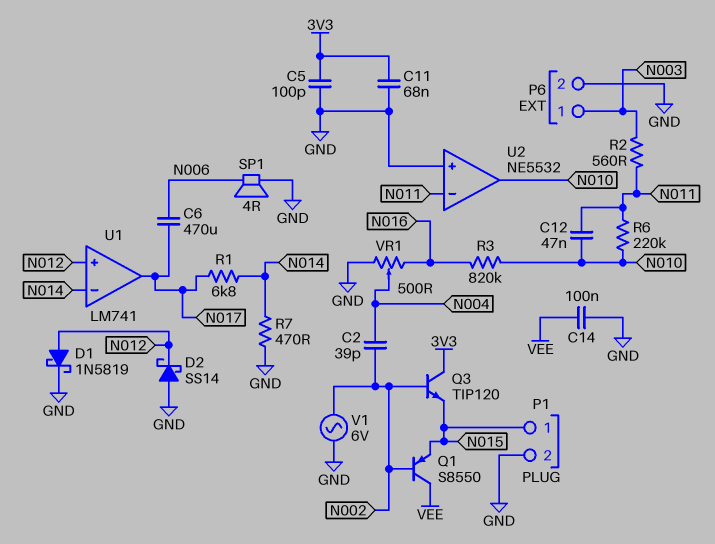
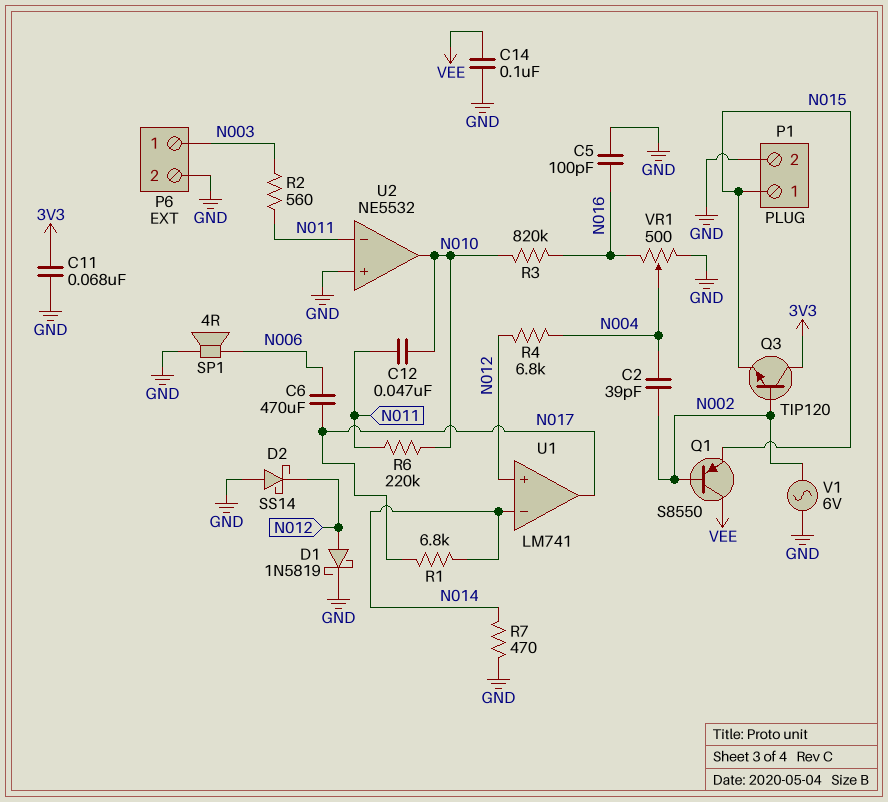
C5: 100pF (3V3, GND) -> 100pF (GND, N016)
R4: none -> 6.8k (N004, N012)

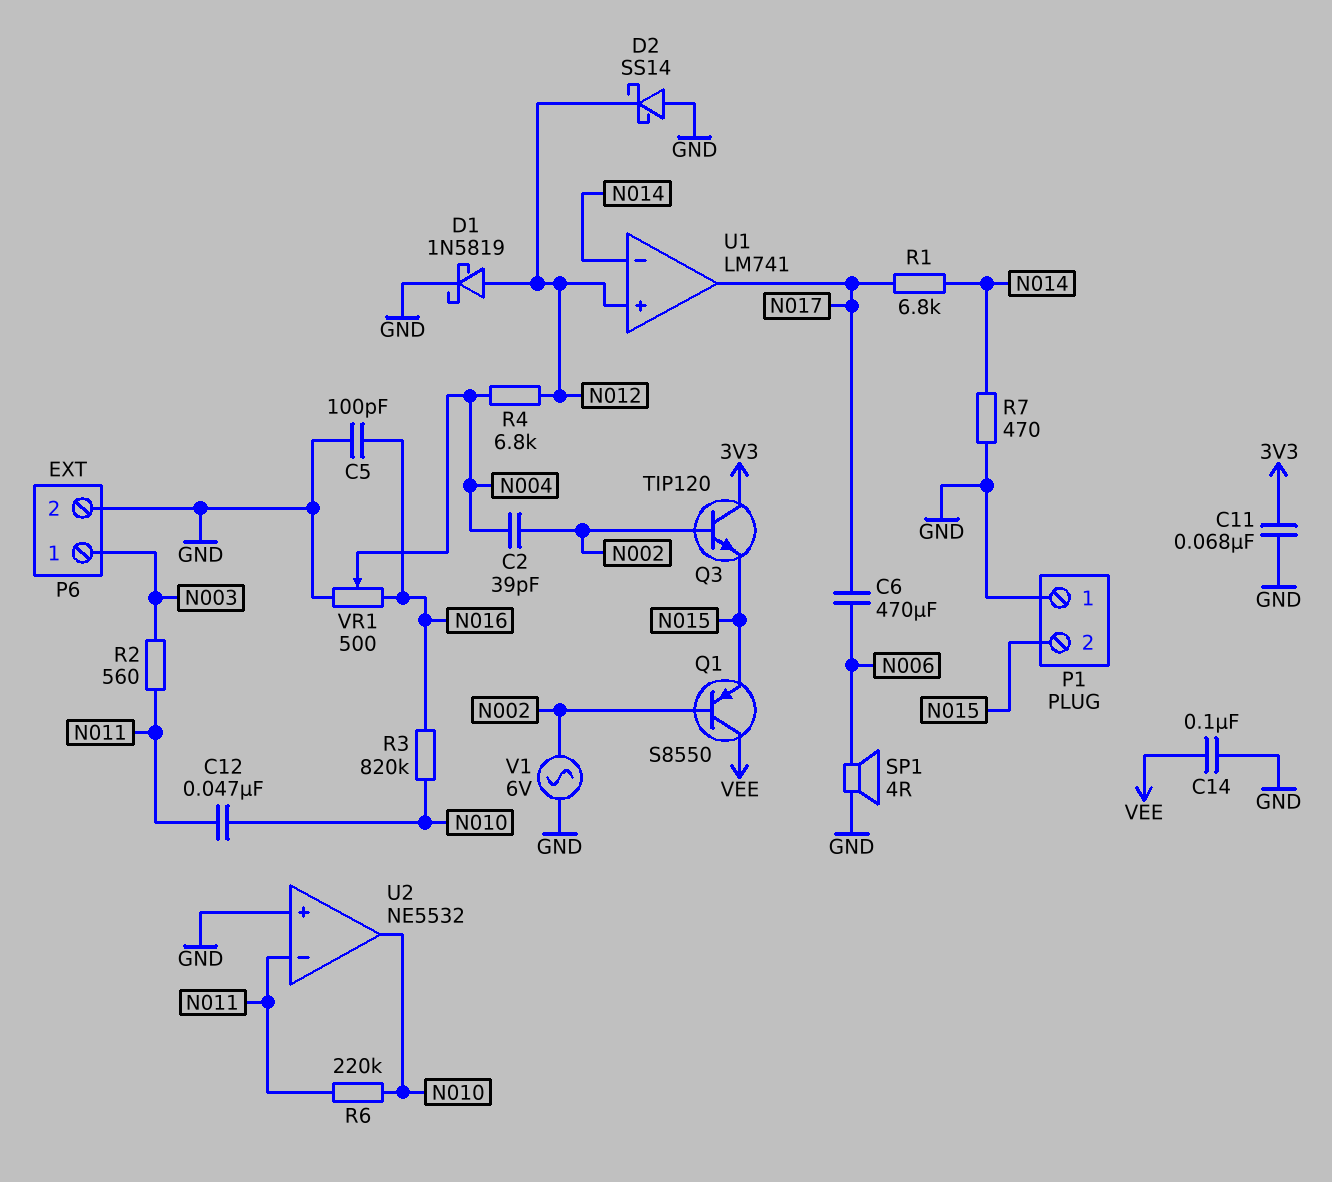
P1 pin 1: N015 -> GND
P1 pin 2: GND -> N015

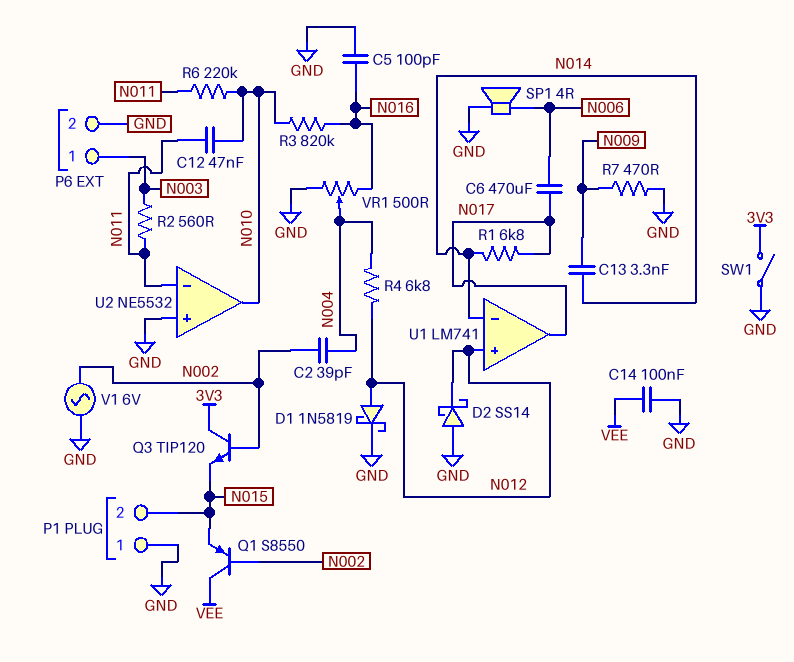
C11: 68nF (3V3, GND) -> none
C13: none -> 3.3nF (N009, N014)
R7: 470 (GND, N014) -> 470 (GND, N009)
SW1: none -> switch (3V3, GND)

